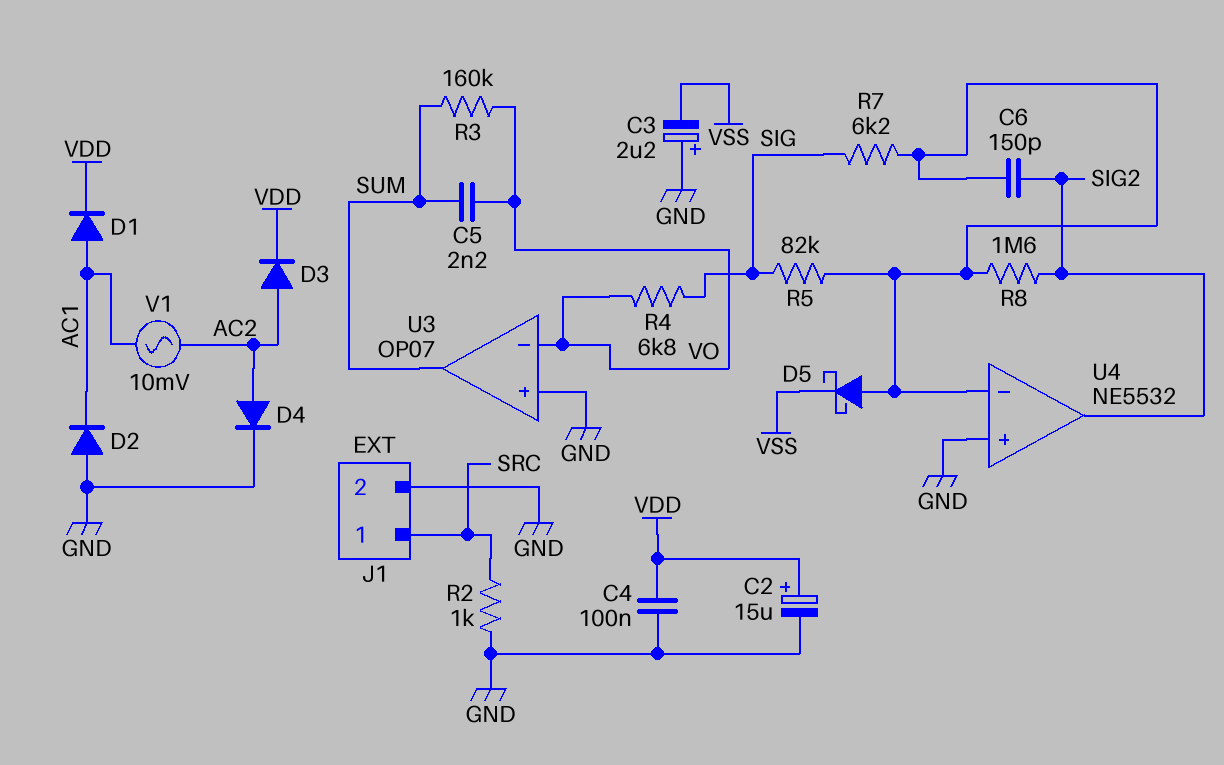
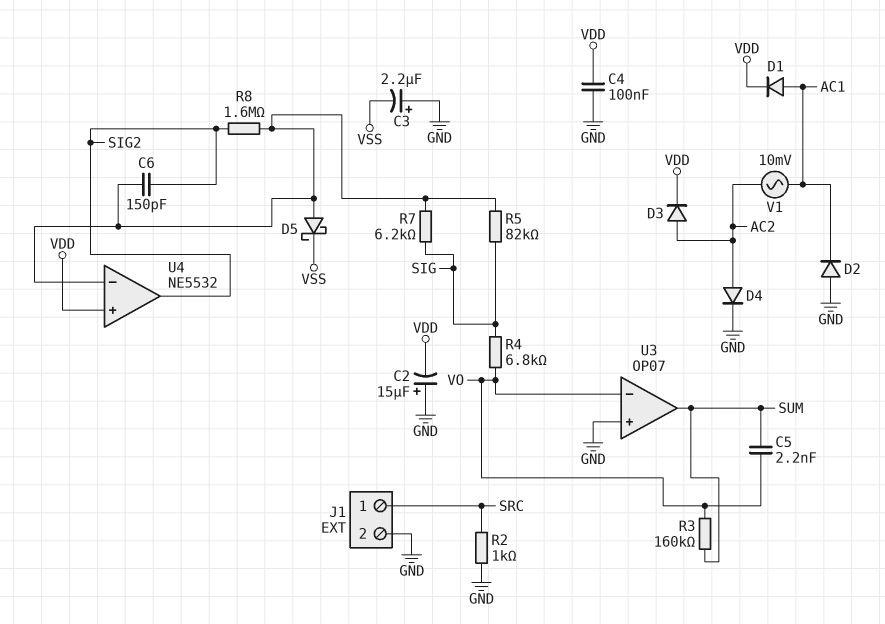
C2: 15uF (plus VDD, minus GND) -> 15uF (plus GND, minus VDD)
U4 pin in+: GND -> VDD

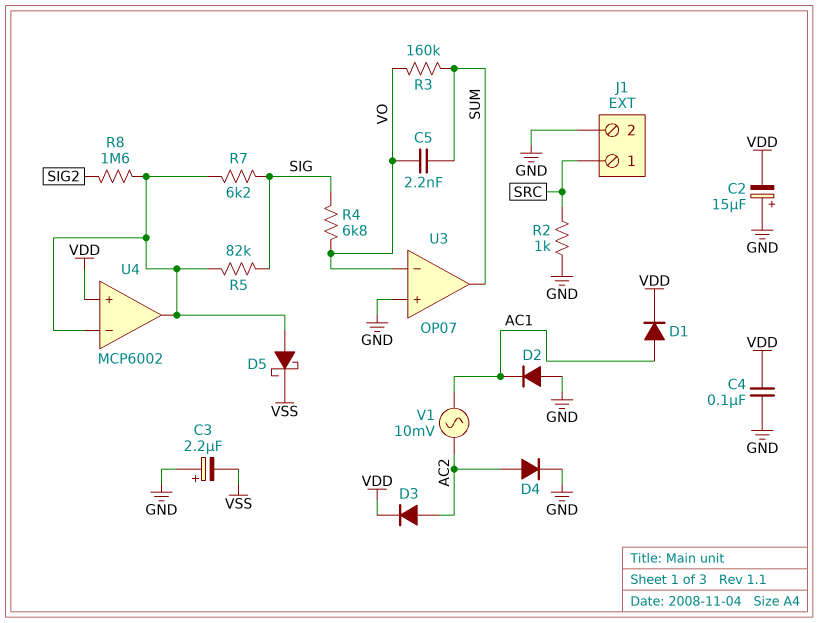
C6: 150pF (SIG2, U4/in-) -> none
U4: NE5532 -> MCP6002
U4 pin out: SIG2 -> U4/in-

